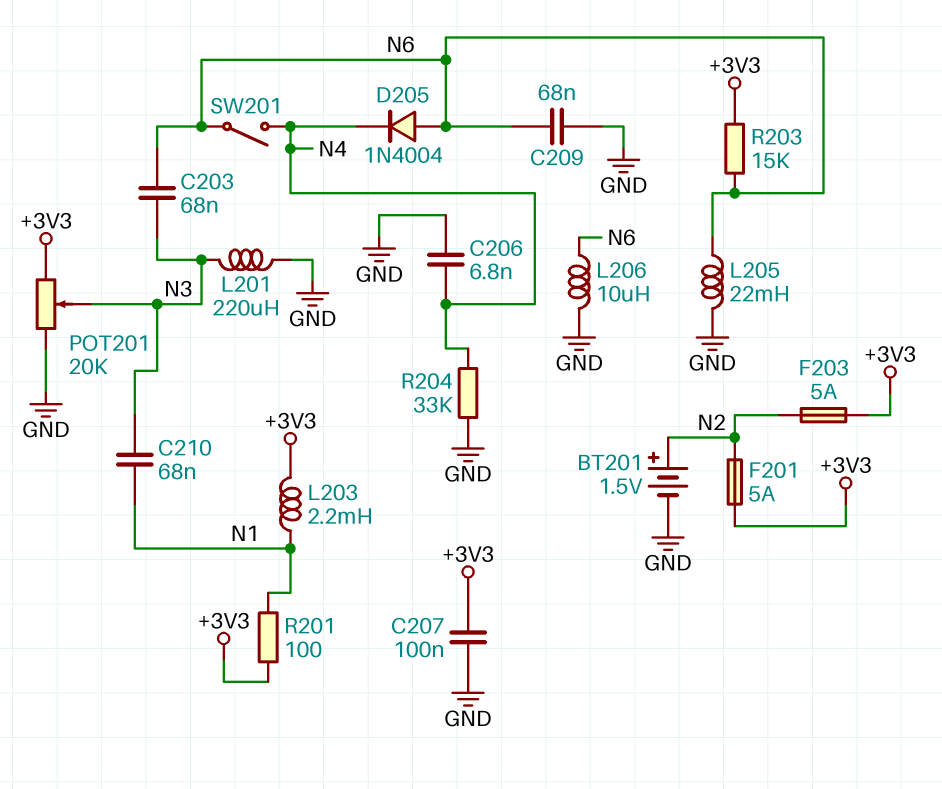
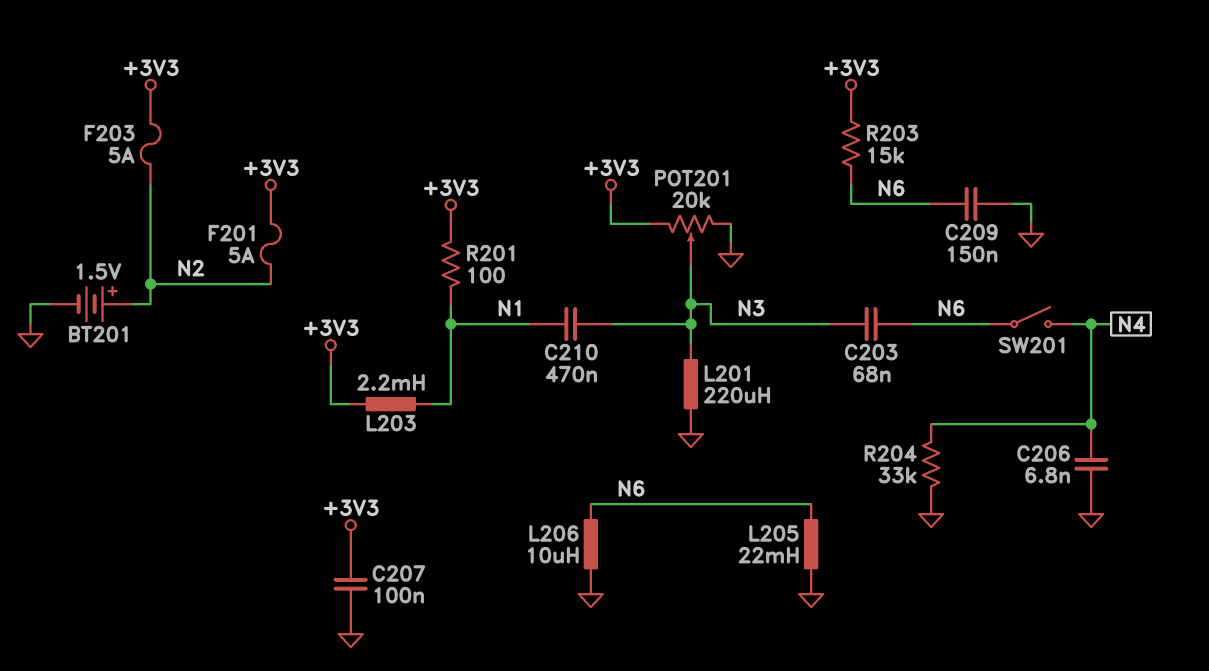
C209: 68nF (GND, N6) -> 150nF (GND, N6)
C210: 68nF (N1, N3) -> 470nF (N1, N3)
D205: diode 1N4004 (A N6, K N4) -> none

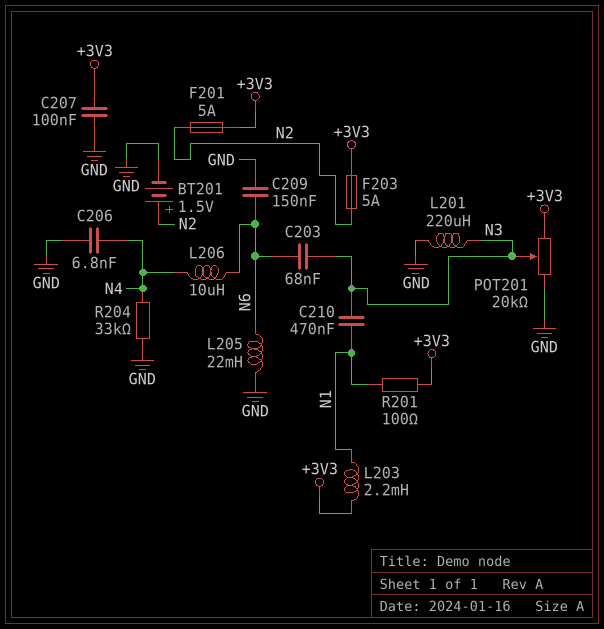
L206: 10uH (GND, N6) -> 10uH (N4, N6)
R203: 15k (+3V3, N6) -> none
SW201: switch (N4, N6) -> none

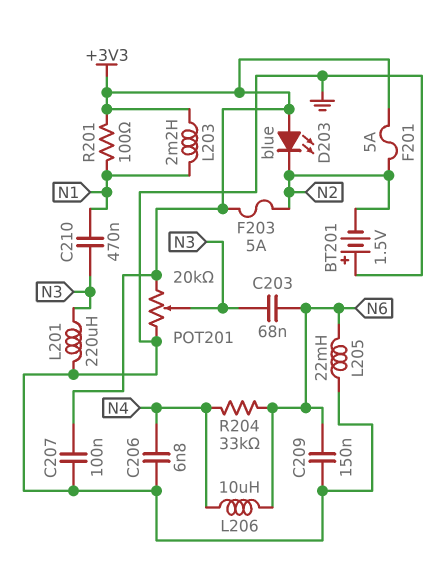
BT201: 1.5V (plus N2, minus GND) -> 1.5V (plus GND, minus N2)
D203: none -> LED blue (A +3V3, K N2)
R204: 33k (GND, N4) -> 33k (N4, N6)

